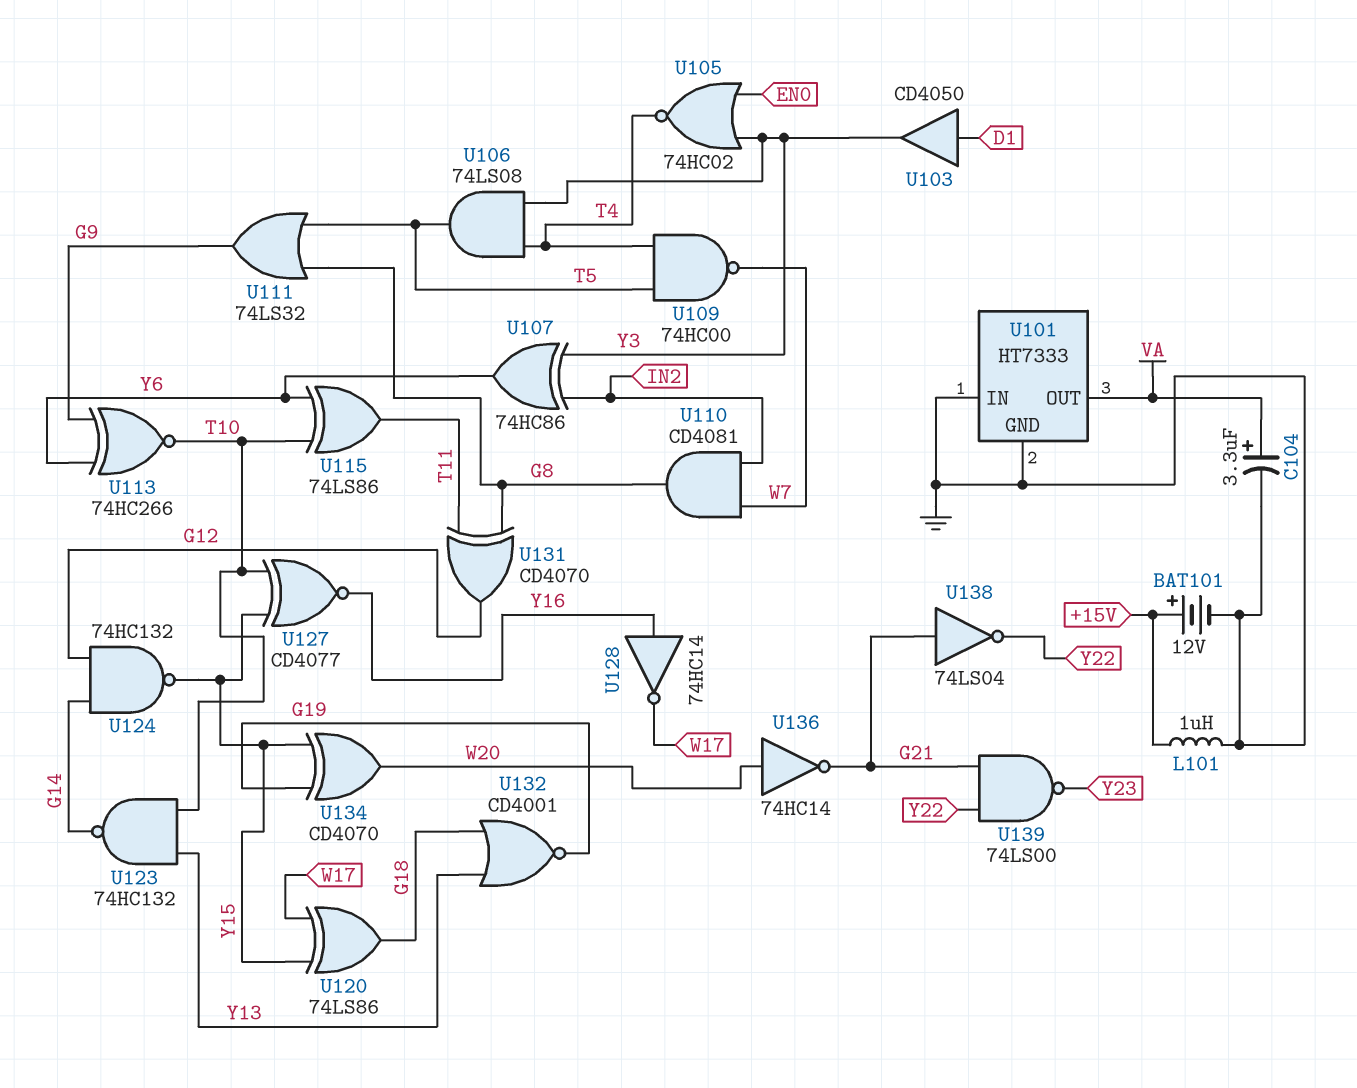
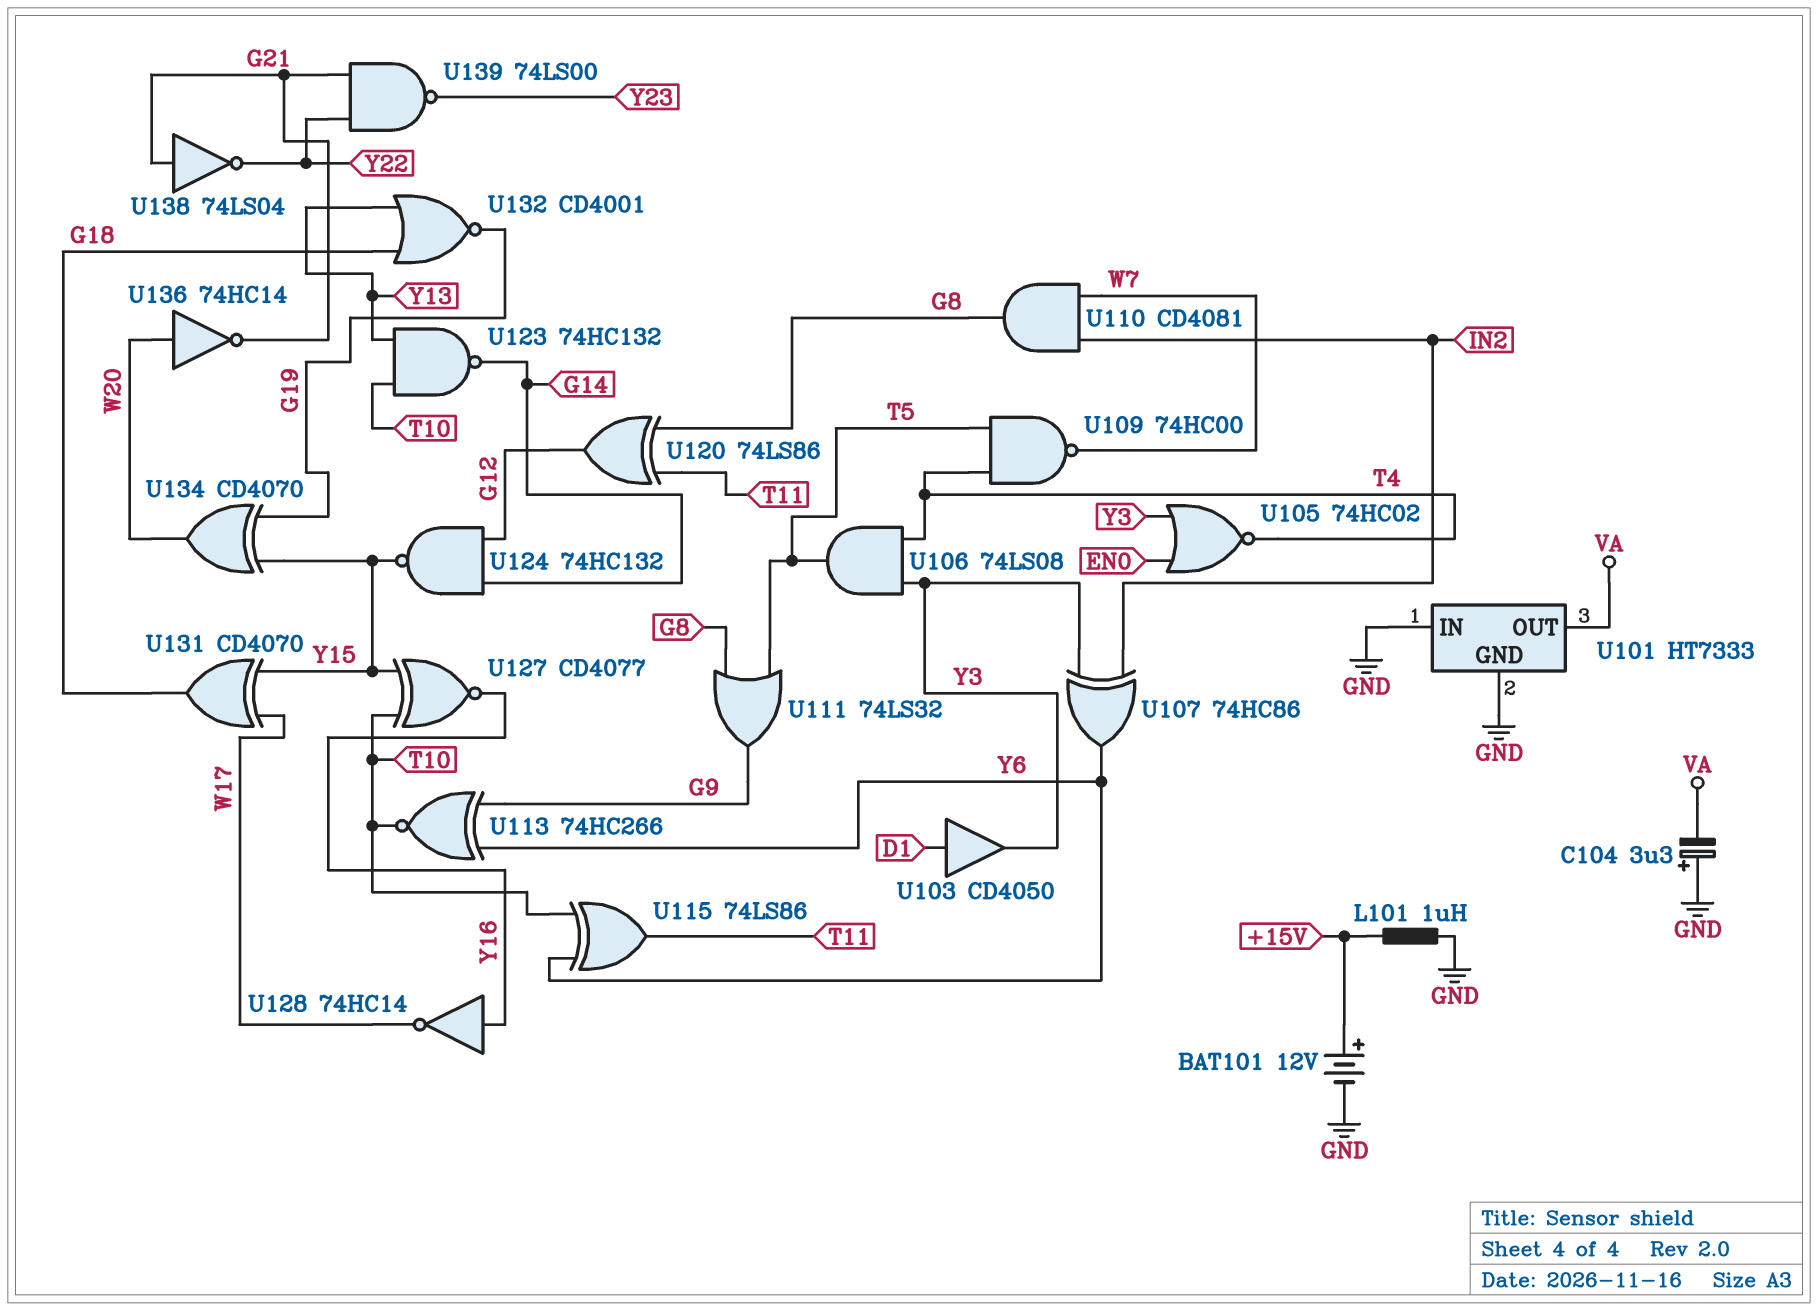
C104: 3.3uF (plus VA, minus GND) -> 3.3uF (plus GND, minus VA)
U120: XOR 74LS86 (in W17, in Y15, out G18) -> XOR 74LS86 (in G8, in T11, out G12)
U131: XOR CD4070 (in G8, in T11, out G12) -> XOR CD4070 (in W17, in Y15, out G18)

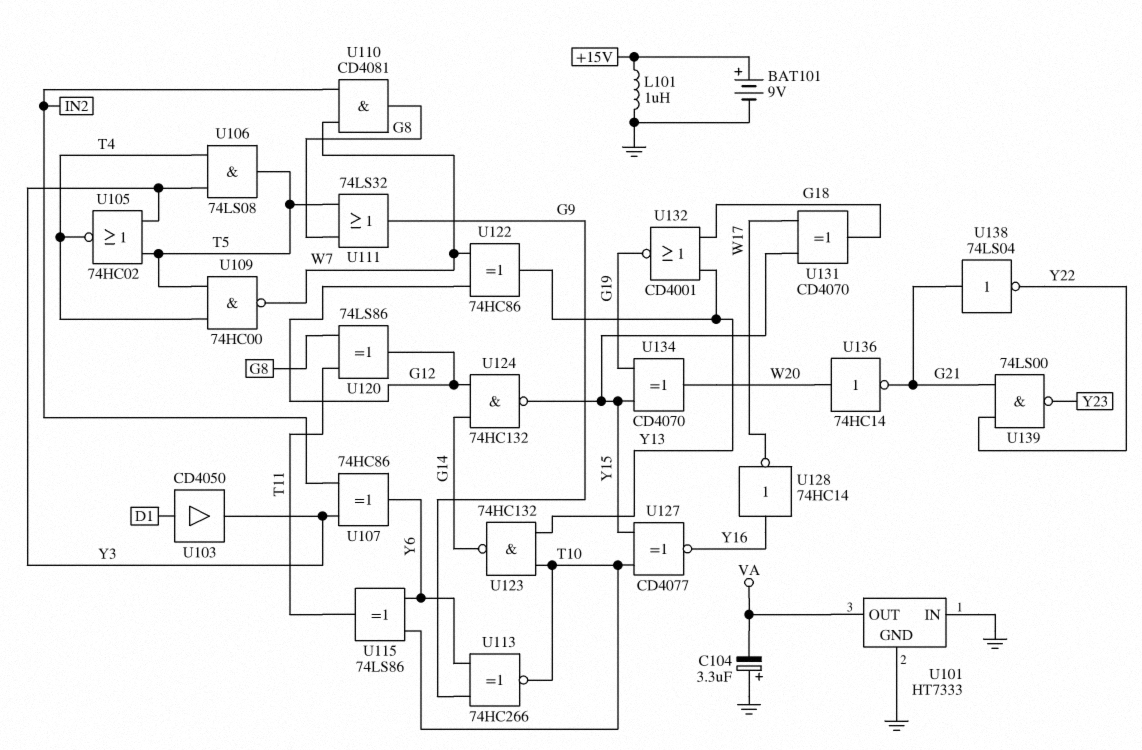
BAT101: 12V (plus +15V, minus GND) -> 9V (plus +15V, minus GND)
U105: NOR 74HC02 (in EN0, in Y3, out T4) -> NOR 74HC02 (in T5, in Y3, out T4)
U122: none -> XOR 74HC86 (in G12, in W7, out Y13)

